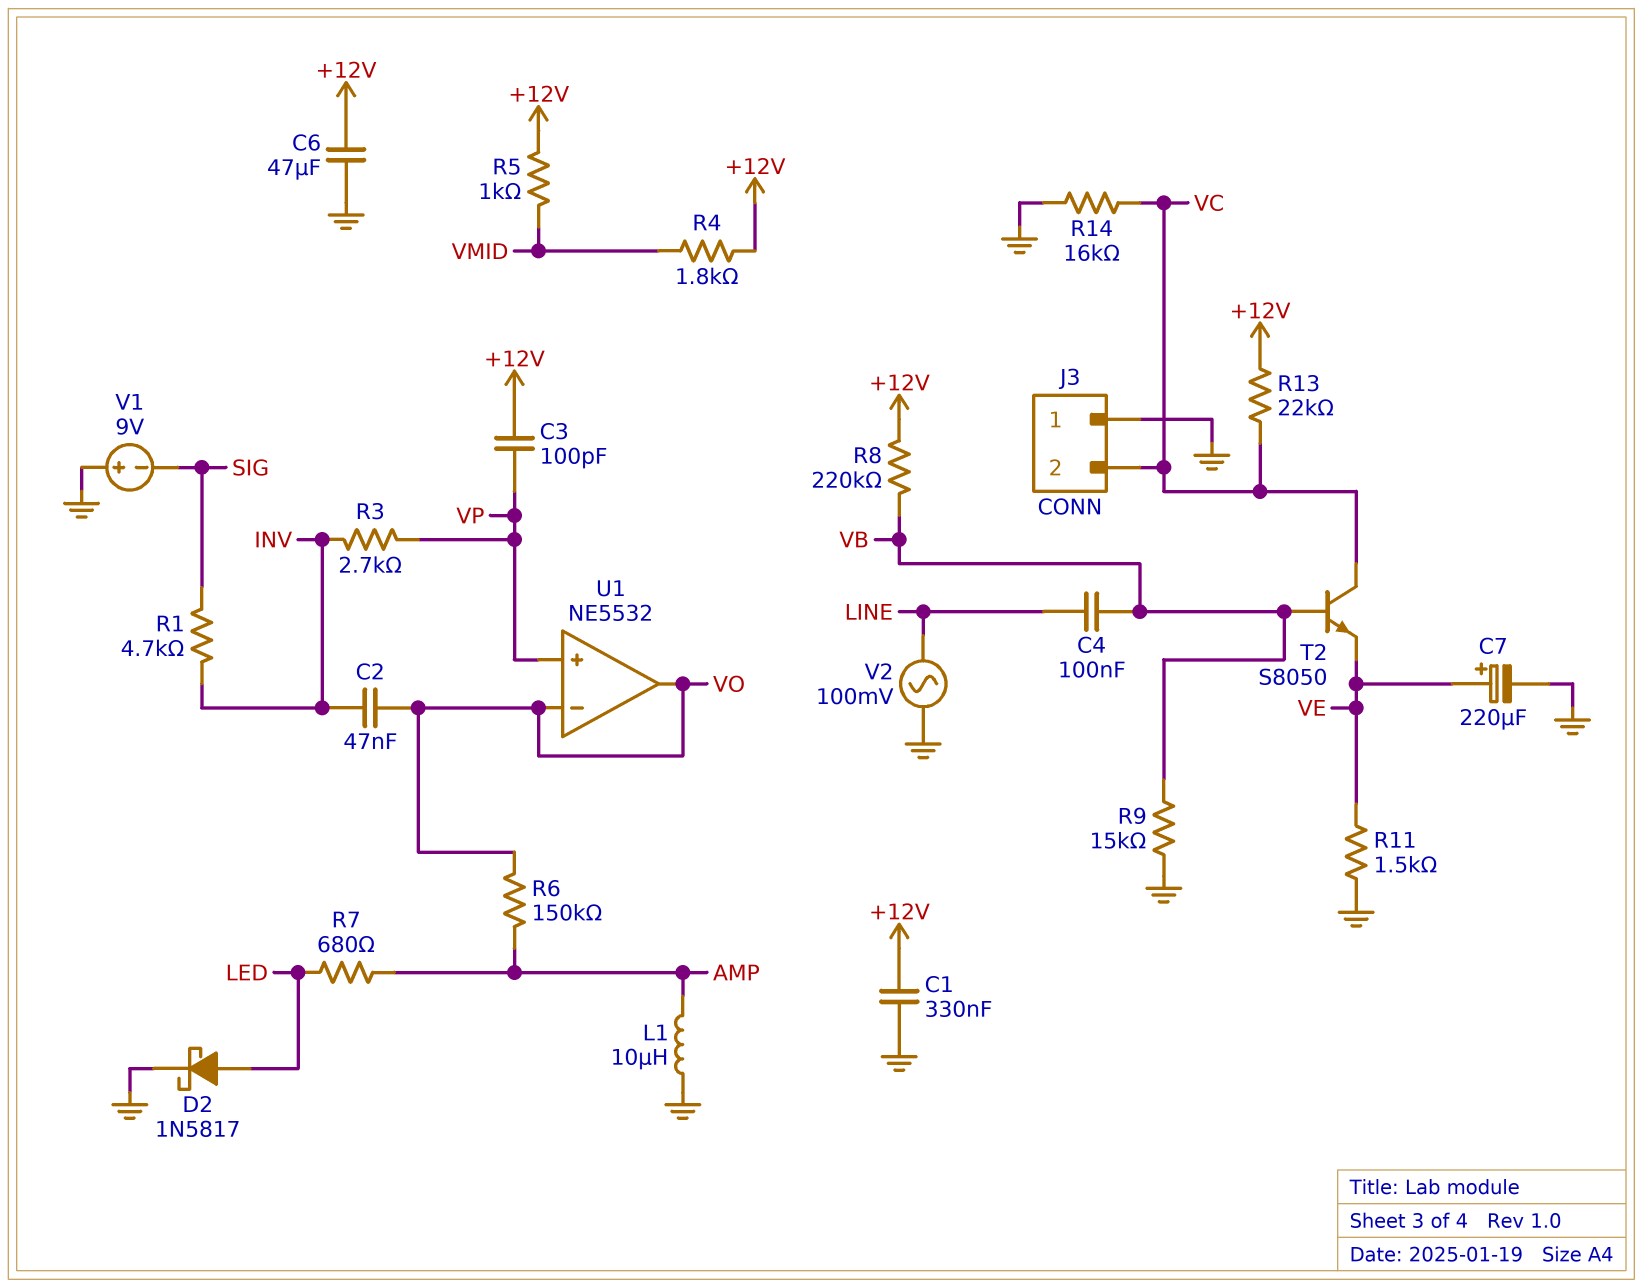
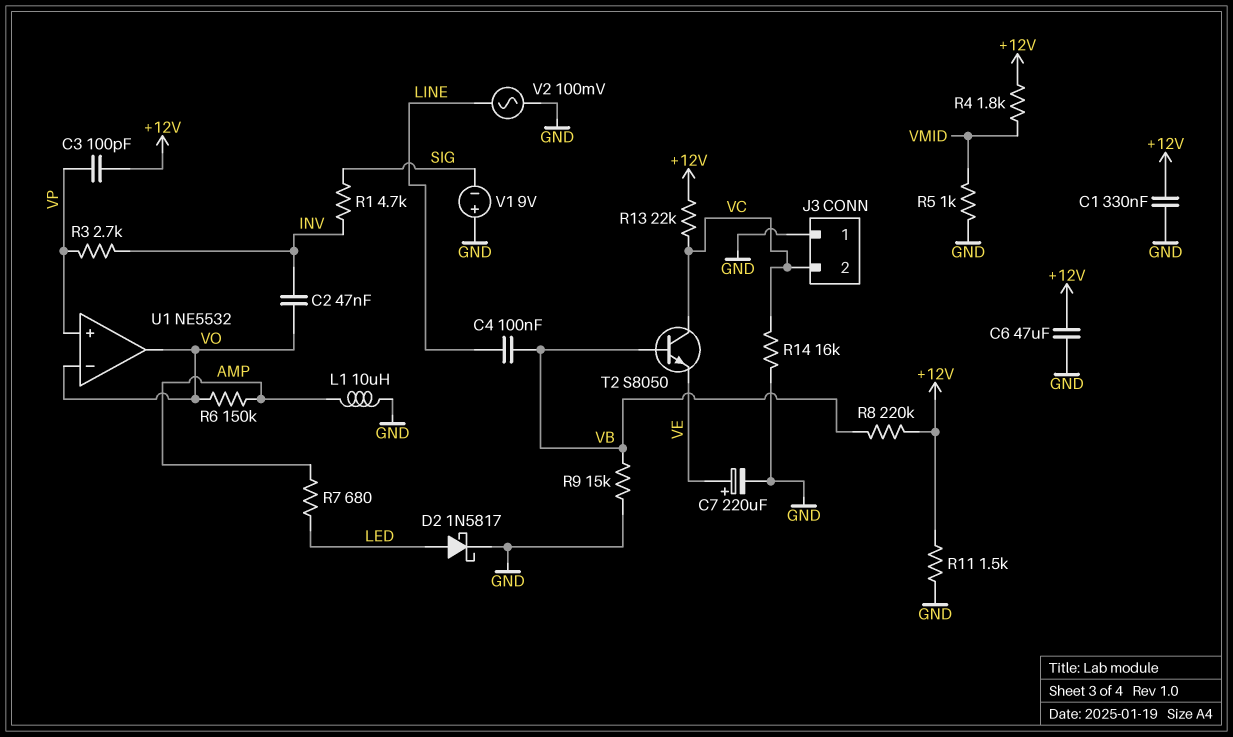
R5: 1k (+12V, VMID) -> 1k (GND, VMID)
R11: 1.5k (GND, VE) -> 1.5k (+12V, GND)

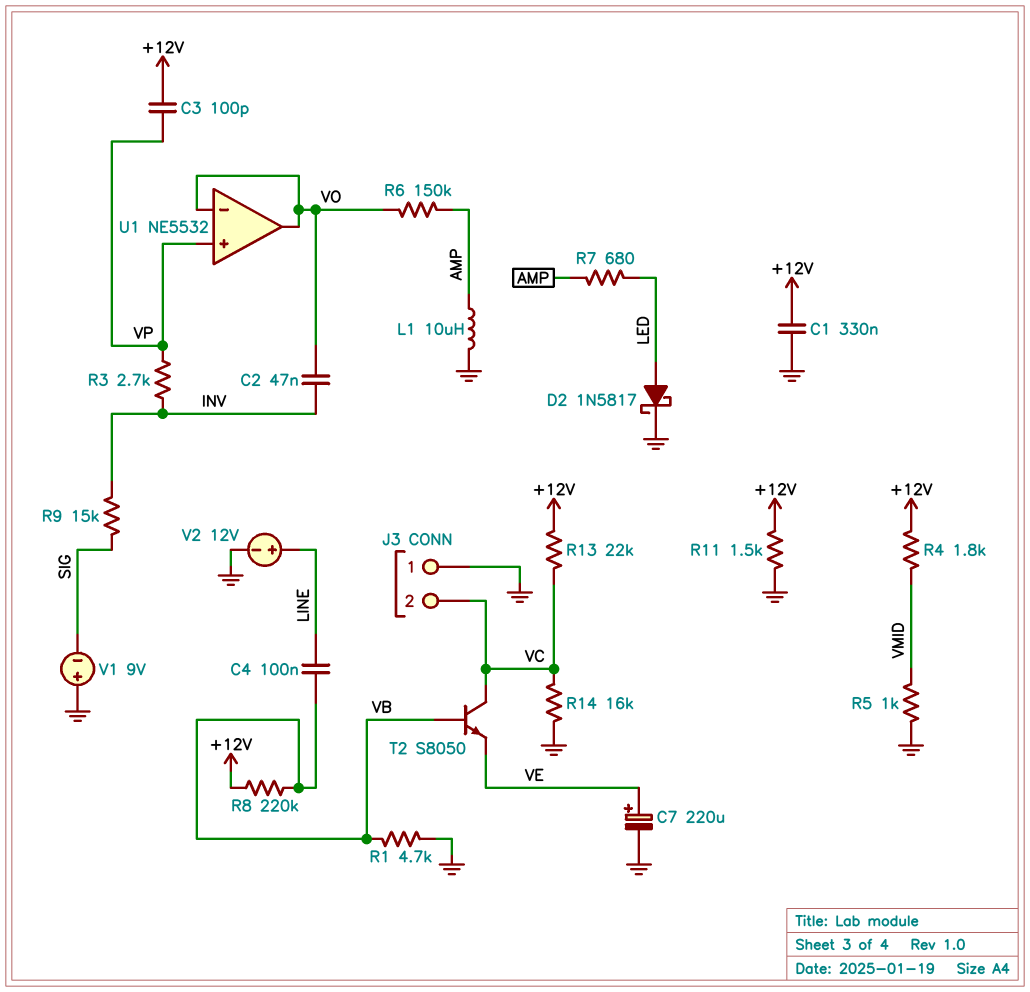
C6: 47uF (+12V, GND) -> none
R1: 4.7k (INV, SIG) -> 4.7k (GND, VB)
R9: 15k (GND, VB) -> 15k (INV, SIG)
V2: AC 100mV (GND, LINE) -> 12V (plus LINE, minus GND)

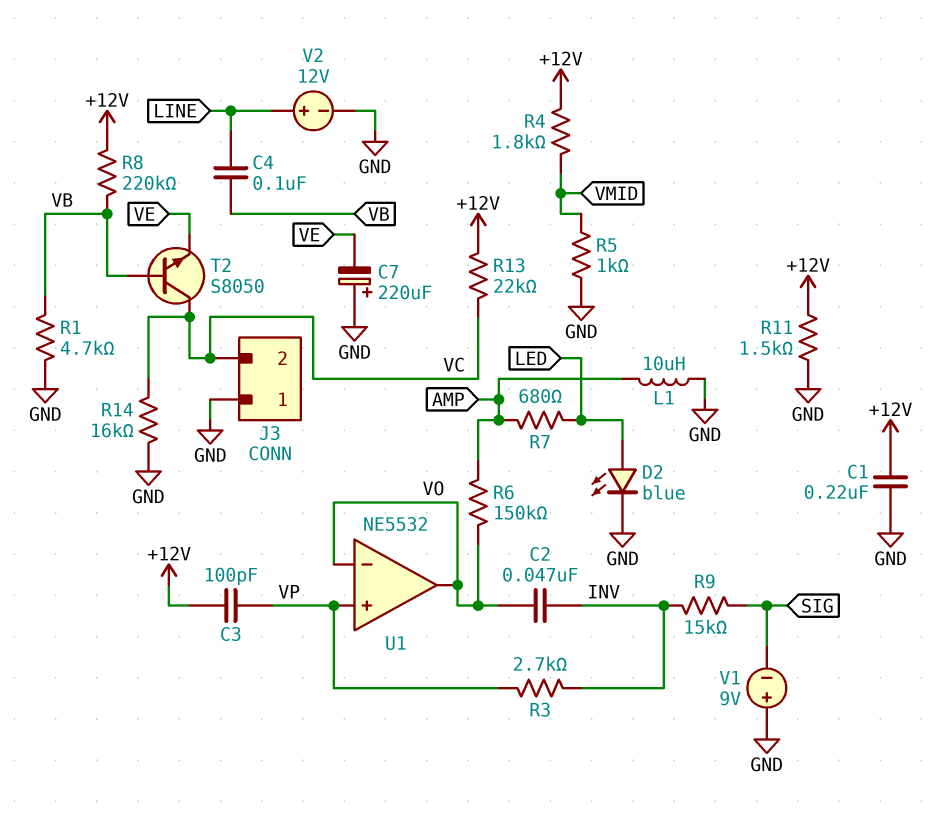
C1: 330nF (+12V, GND) -> 220nF (+12V, GND)
C7: 220uF (plus VE, minus GND) -> 220uF (plus GND, minus VE)
D2: schottky 1N5817 (A LED, K GND) -> LED blue (A LED, K GND)

